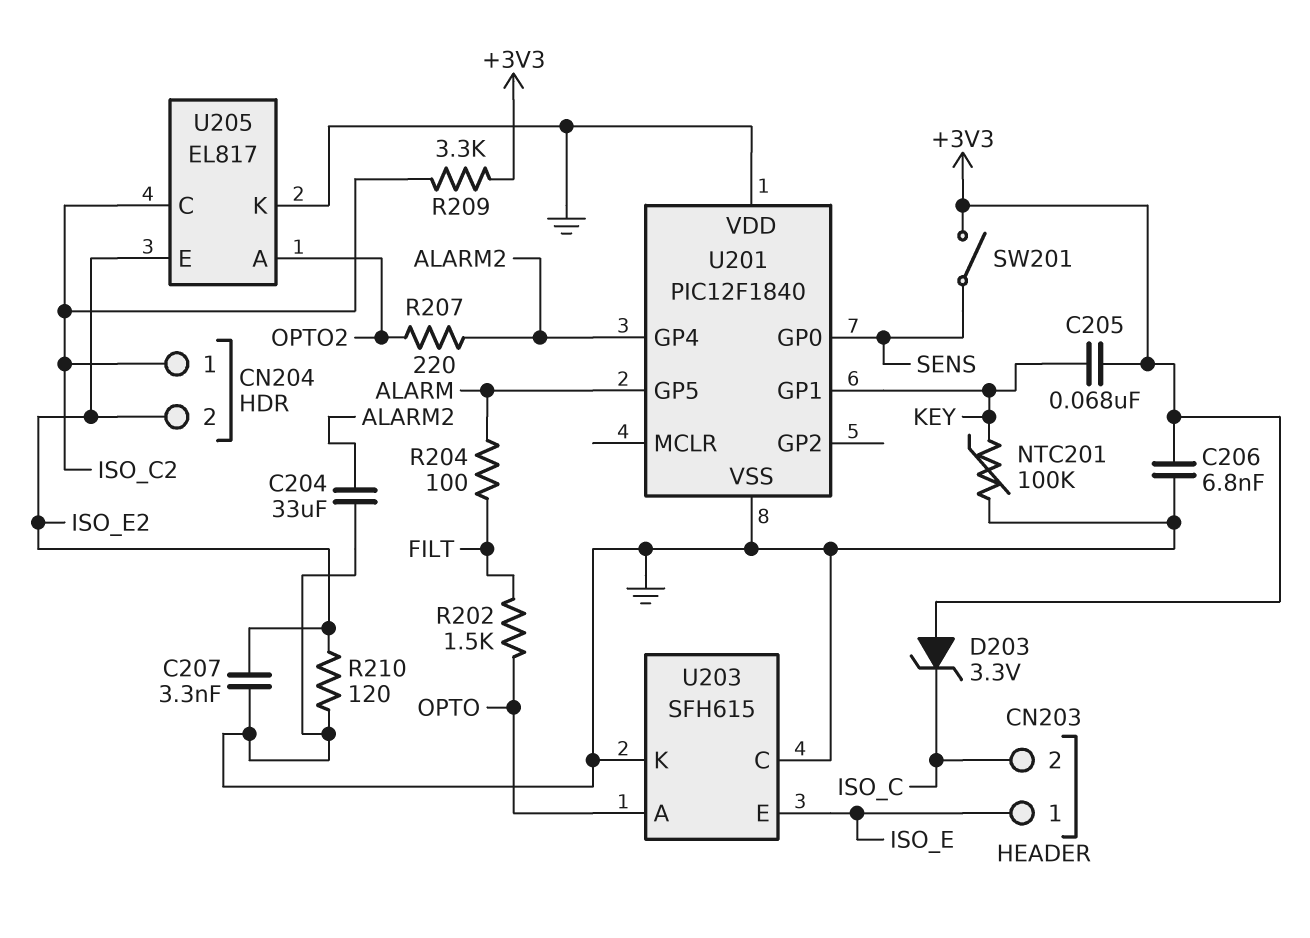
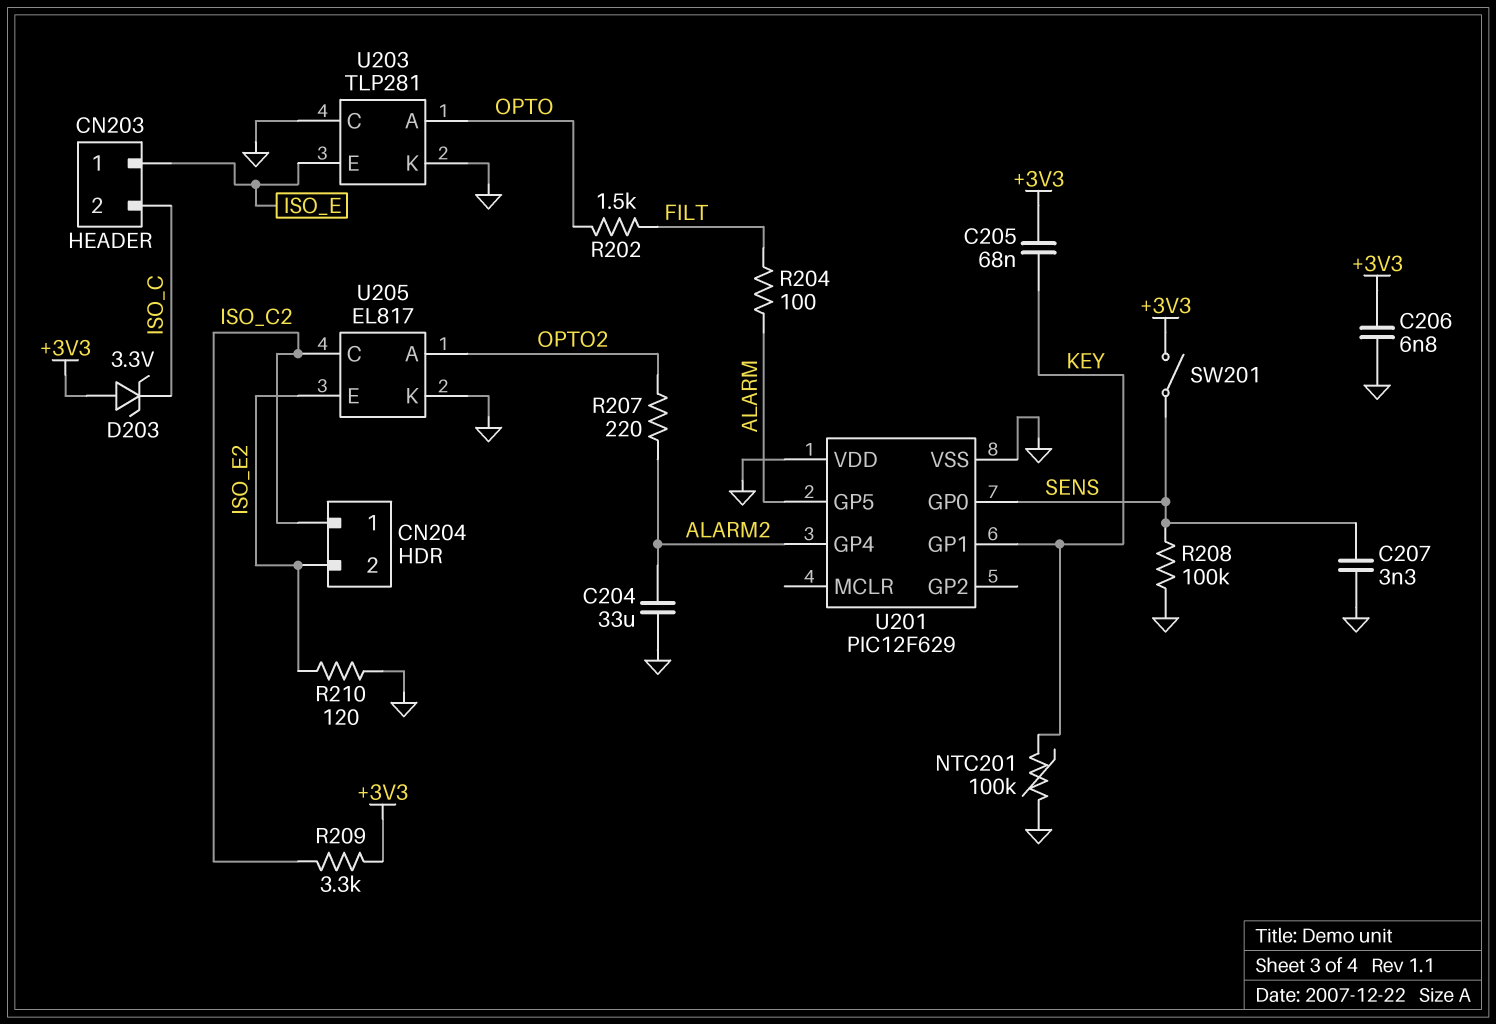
C207: 3.3nF (GND, ISO_E2) -> 3.3nF (GND, SENS)
R208: none -> 100k (GND, SENS)
U201: PIC12F1840 -> PIC12F629
U203: SFH615 -> TLP281

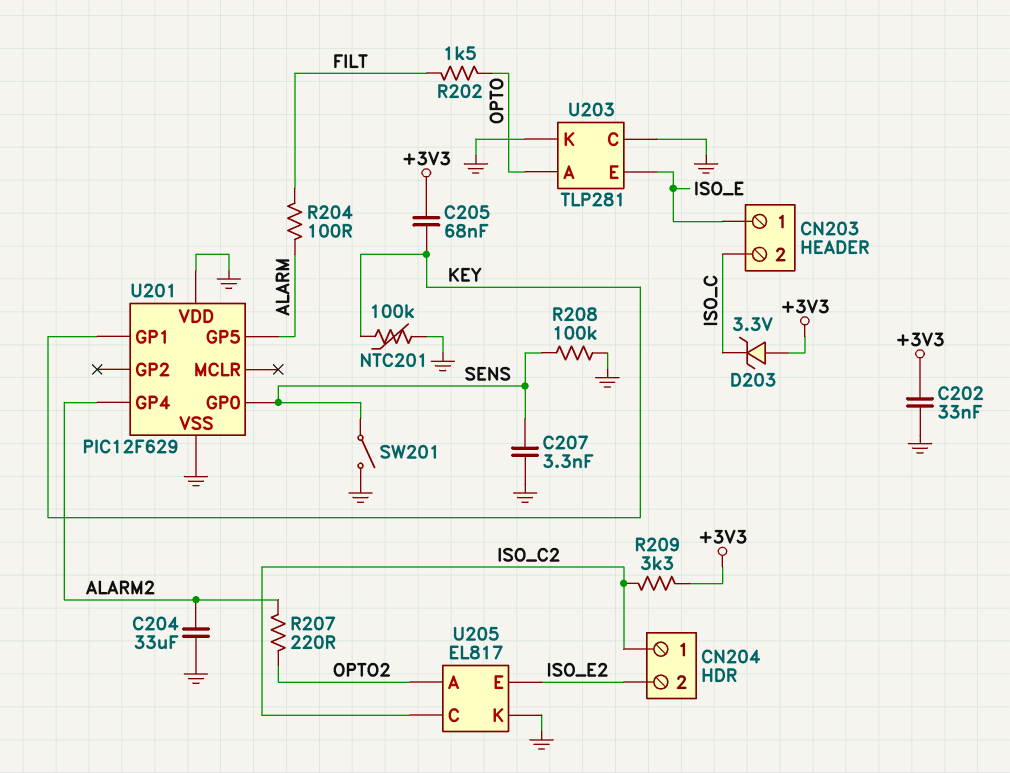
C202: none -> 33nF (+3V3, GND)
C206: 6.8nF (+3V3, GND) -> none
R210: 120 (GND, ISO_E2) -> none
SW201: switch (+3V3, SENS) -> switch (GND, SENS)

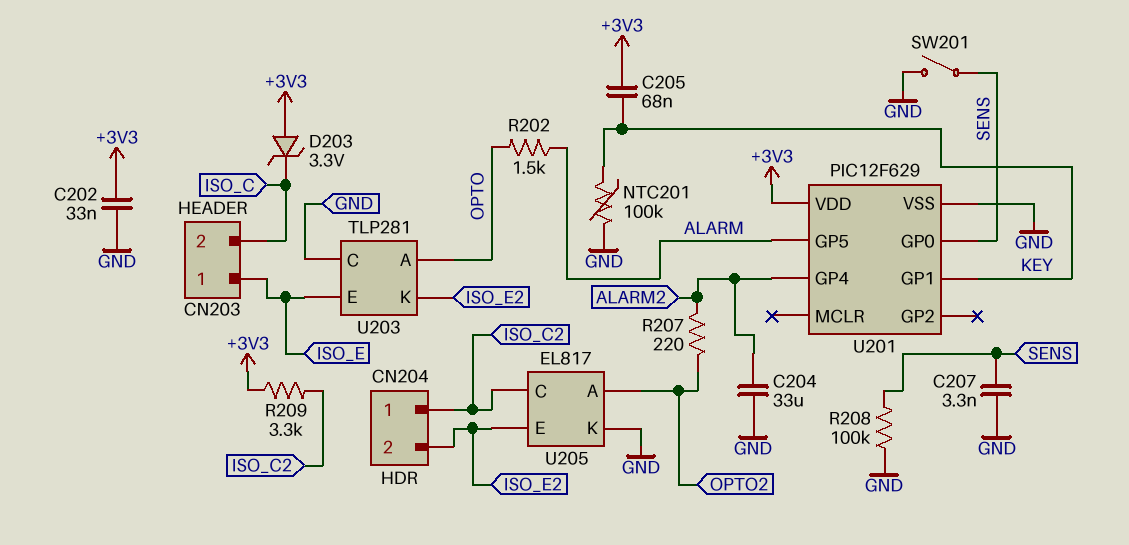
R202: 1.5k (FILT, OPTO) -> 1.5k (ALARM, OPTO)
R204: 100 (ALARM, FILT) -> none
U201 pin VDD: GND -> +3V3
U203 pin K: GND -> ISO_E2

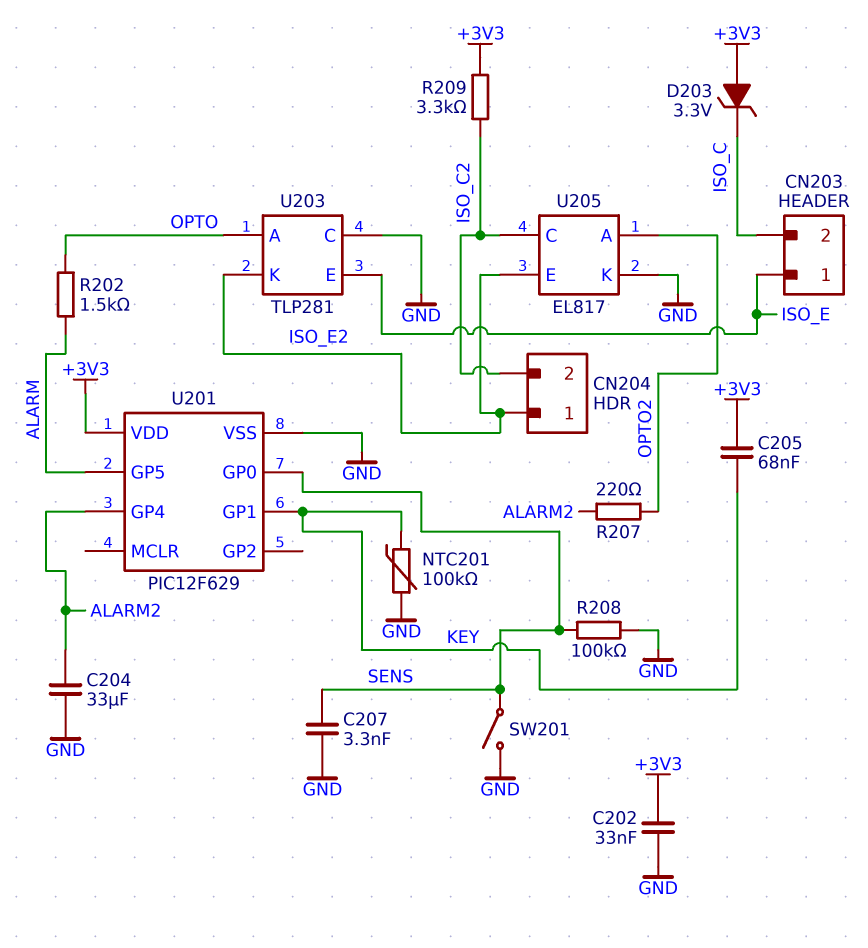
CN204 pin 1: ISO_C2 -> ISO_E2
CN204 pin 2: ISO_E2 -> ISO_C2

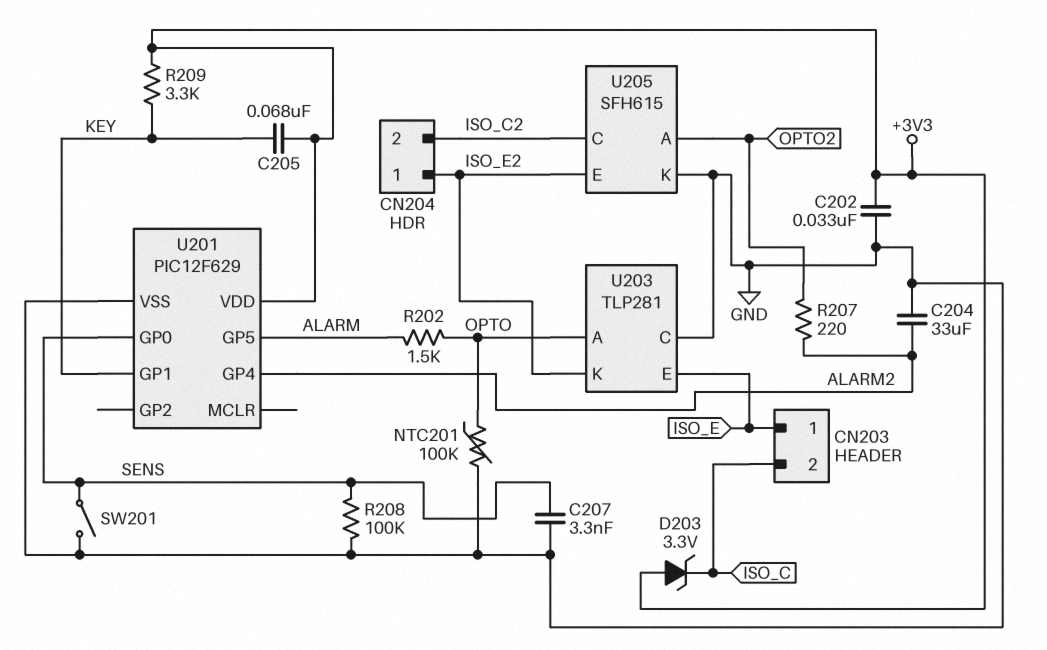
NTC201: 100k (GND, KEY) -> 100k (GND, OPTO)
R209: 3.3k (+3V3, ISO_C2) -> 3.3k (+3V3, KEY)
U205: EL817 -> SFH615

